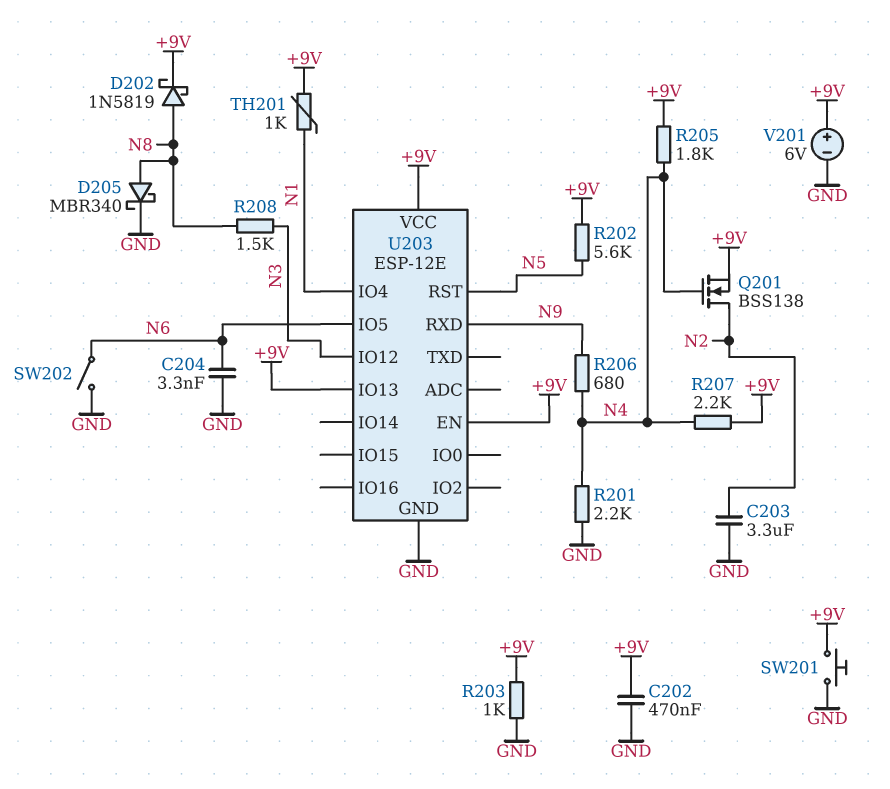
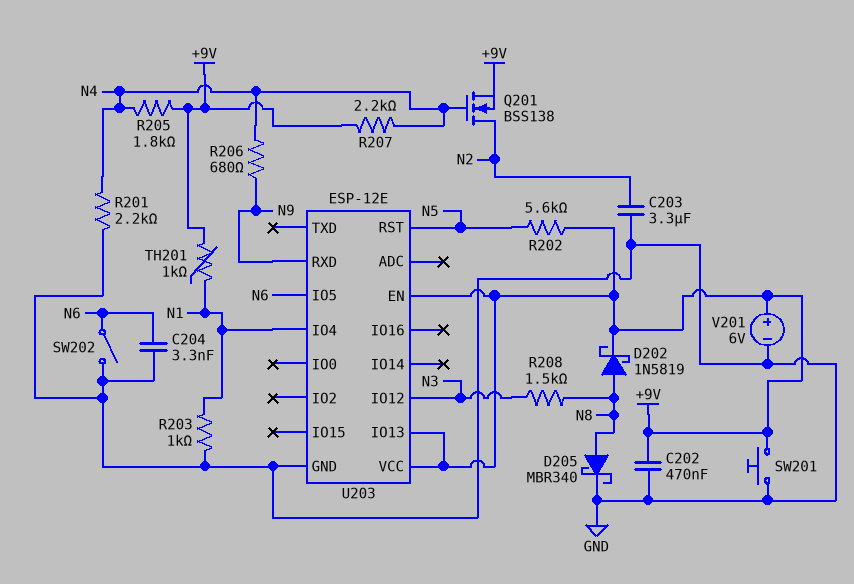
R203: 1k (+9V, GND) -> 1k (GND, N1)

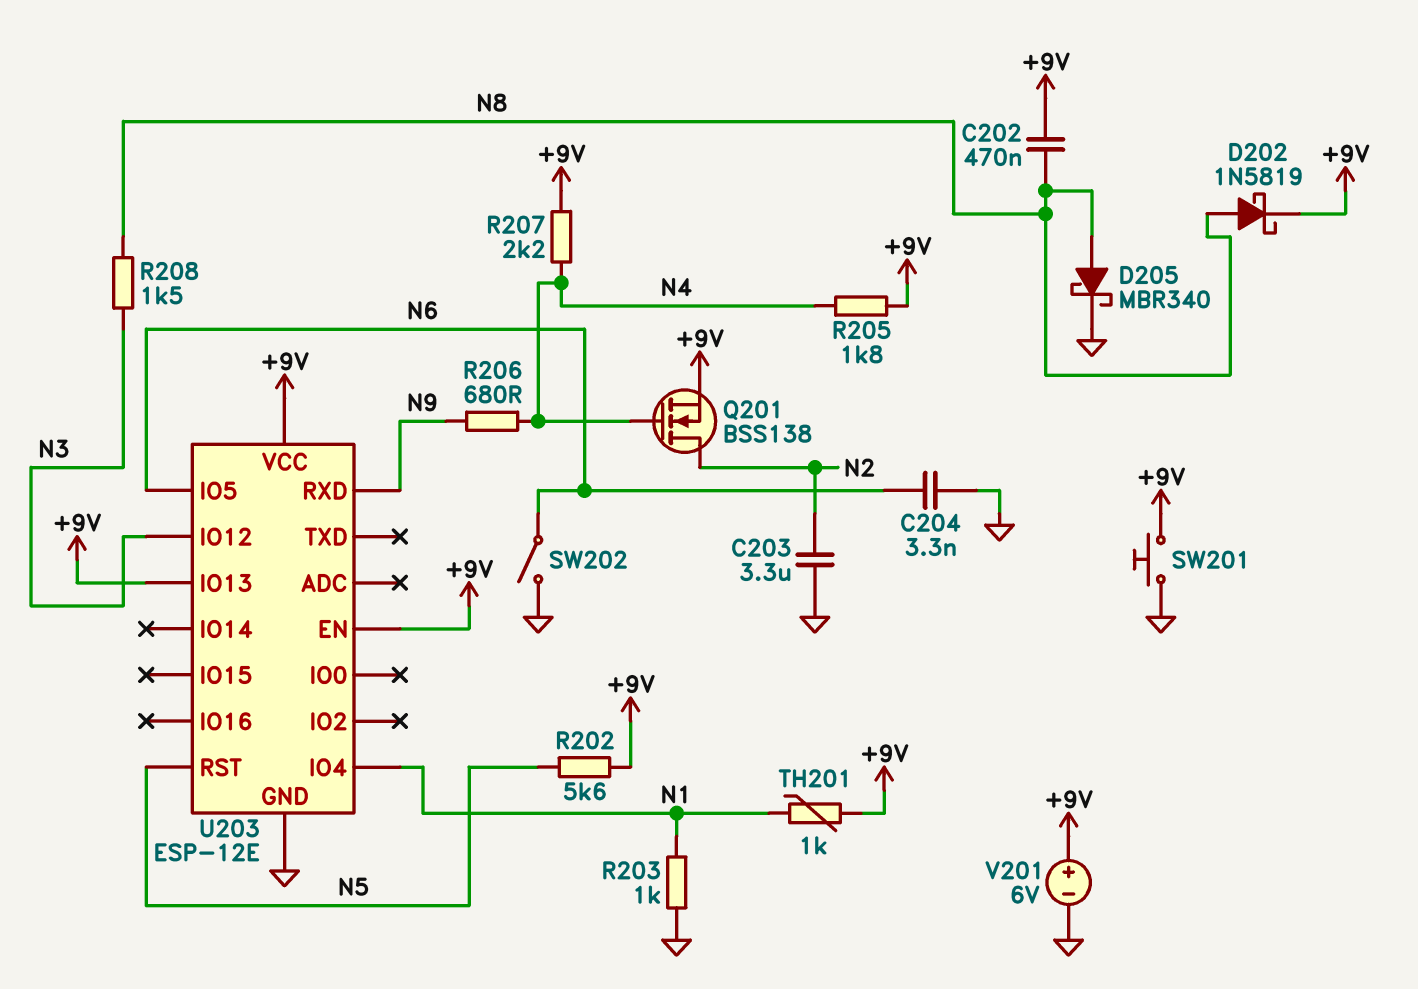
C202: 470nF (+9V, GND) -> 470nF (+9V, N8)
R201: 2.2k (GND, N4) -> none

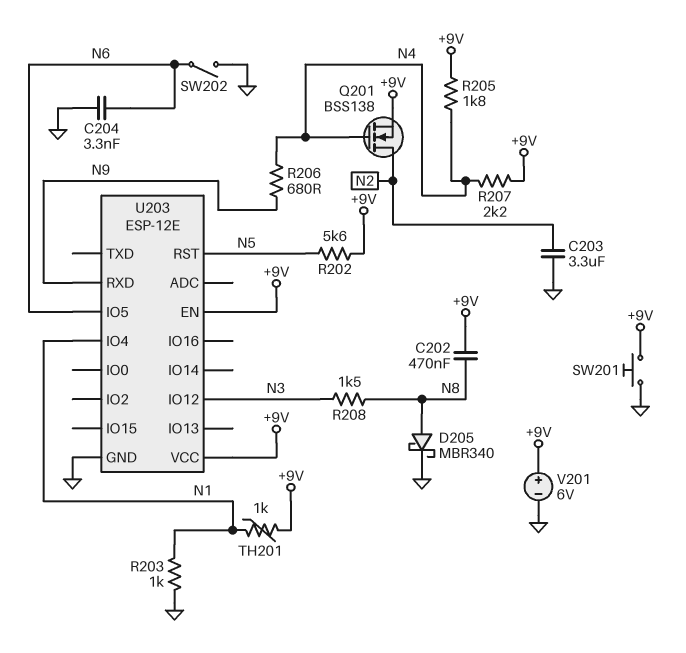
D202: schottky 1N5819 (A N8, K +9V) -> none
U203 pin IO13: +9V -> none

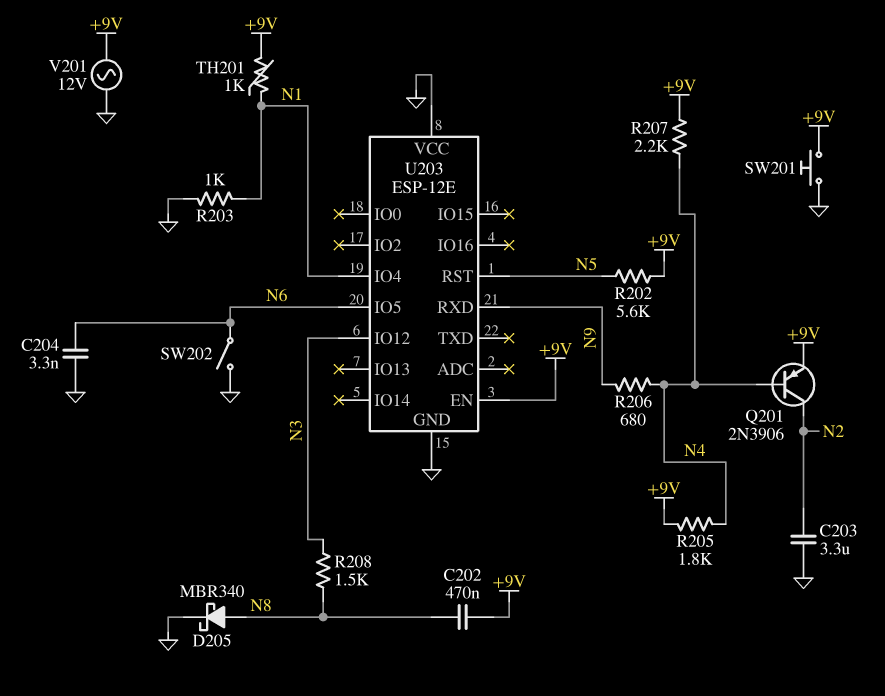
Q201: NMOS BSS138 (G N4, D N2, S +9V) -> PNP 2N3906 (B N4, C N2, E +9V)
U203 pin VCC: +9V -> GND
V201: 6V (plus +9V, minus GND) -> AC 12V (+9V, GND)

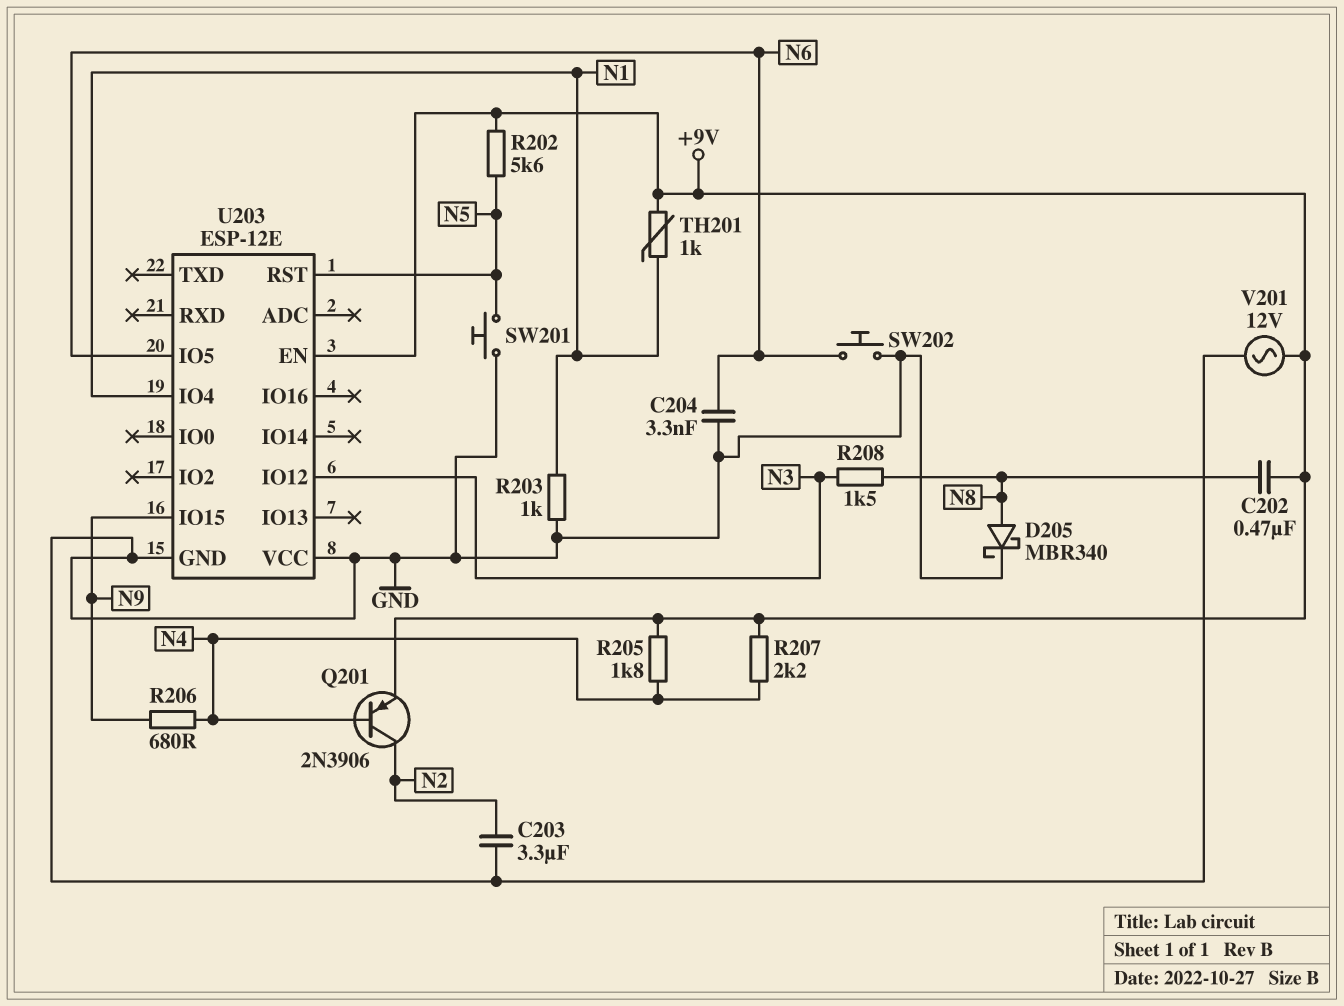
SW201: button (+9V, GND) -> button (GND, N5)
SW202: switch (GND, N6) -> button (GND, N6)
U203 pin IO15: none -> N9
U203 pin RXD: N9 -> none

